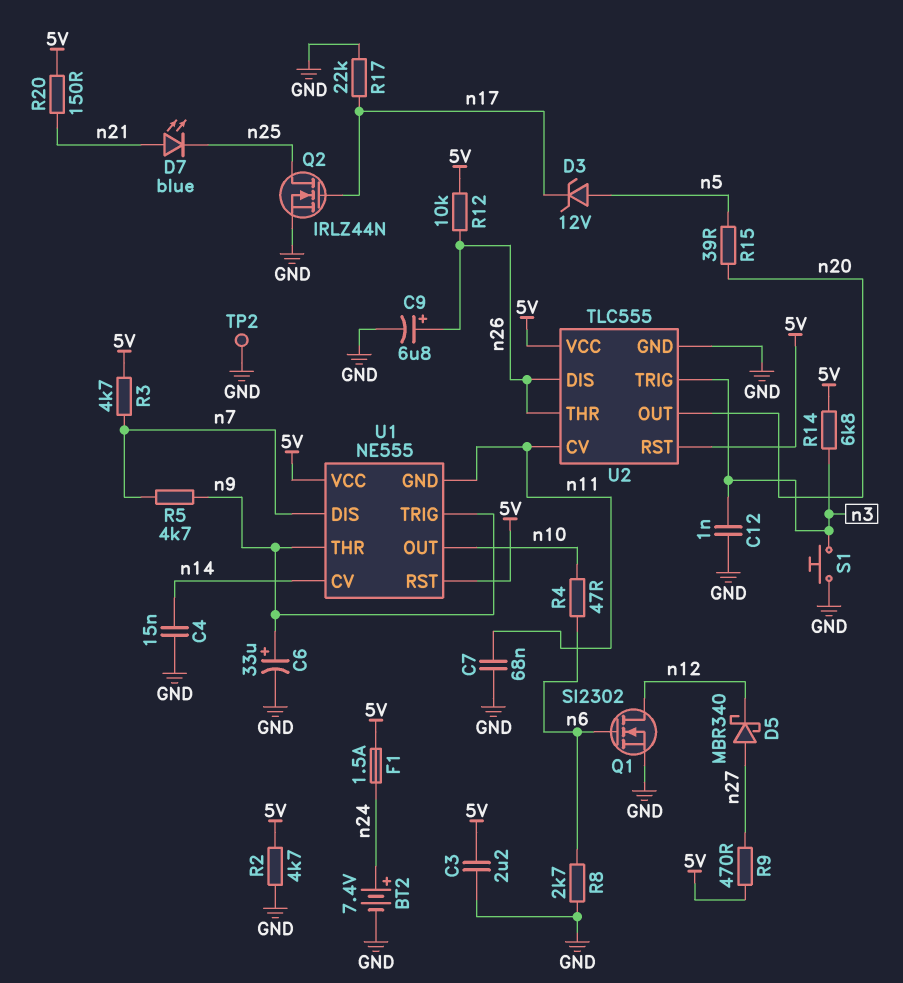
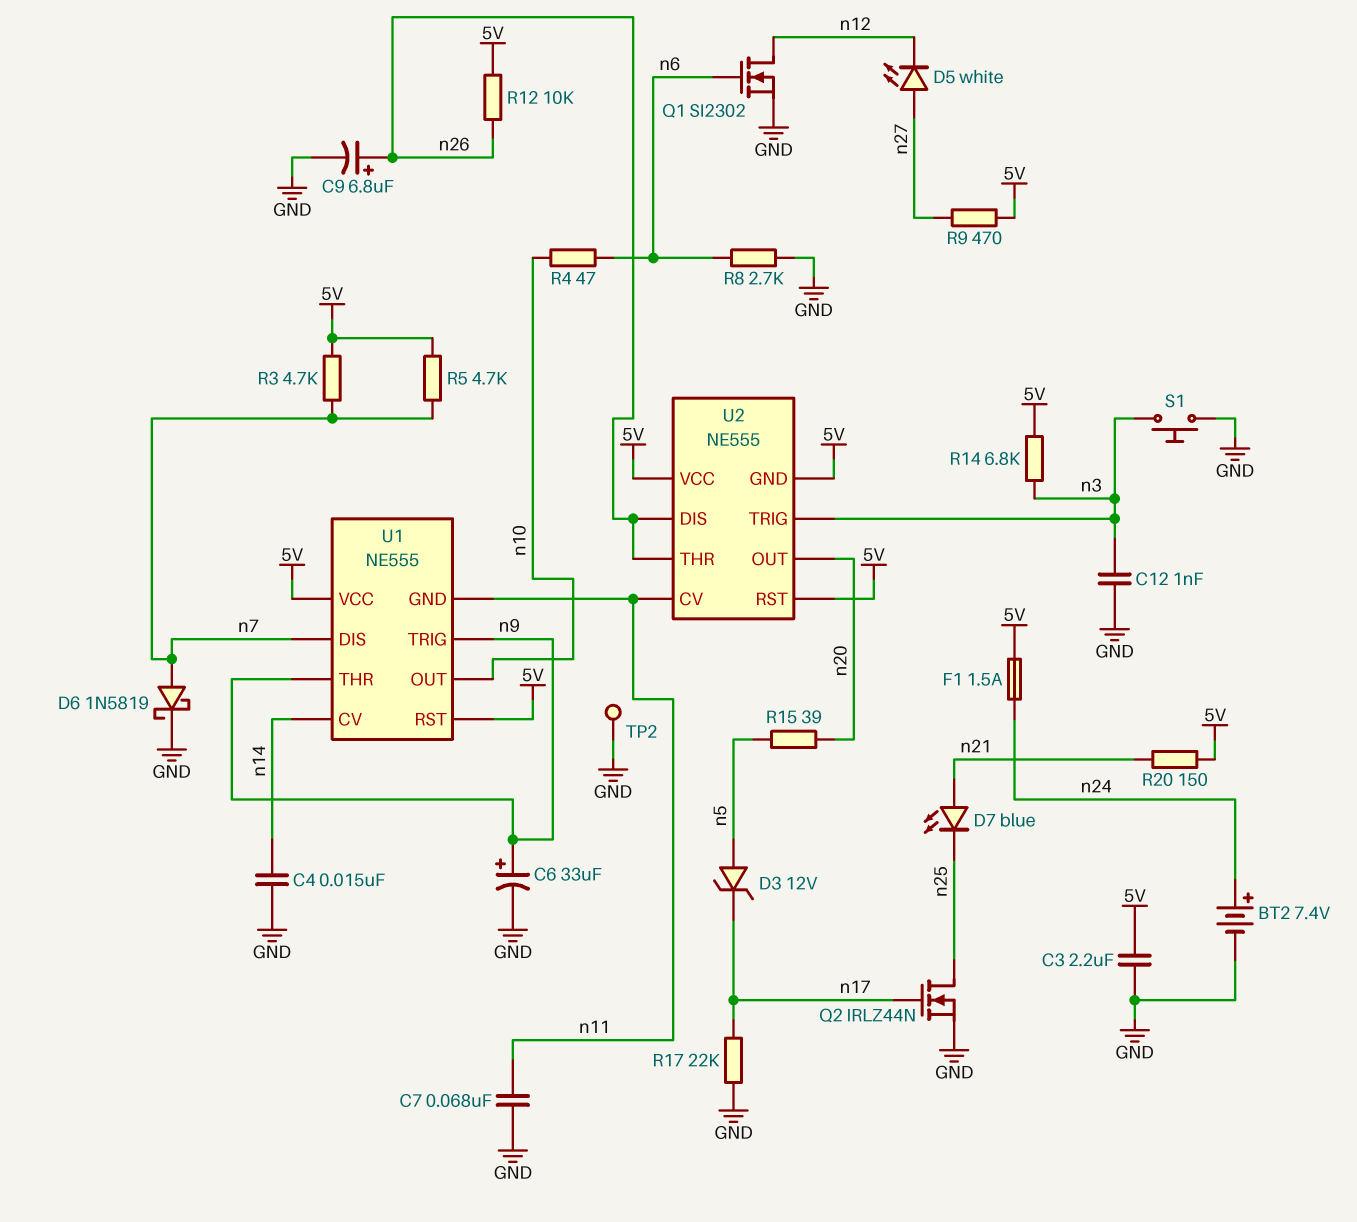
D5: schottky MBR340 (A n27, K n12) -> LED white (A n27, K n12)
D6: none -> schottky 1N5819 (A n7, K GND)
R2: 4.7k (5V, GND) -> none
R5: 4.7k (n7, n9) -> 4.7k (5V, n7)
U2: TLC555 -> NE555
U2 pin GND: GND -> 5V

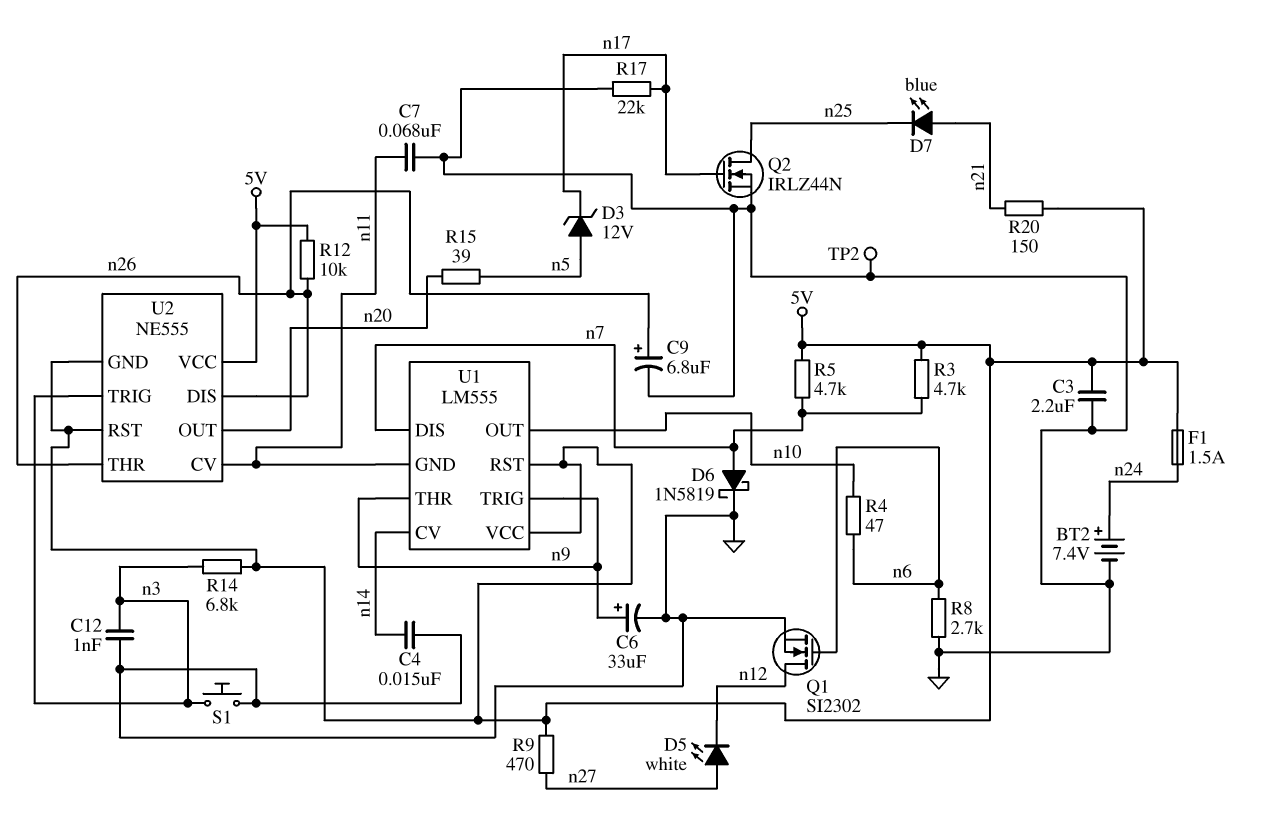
U1: NE555 -> LM555

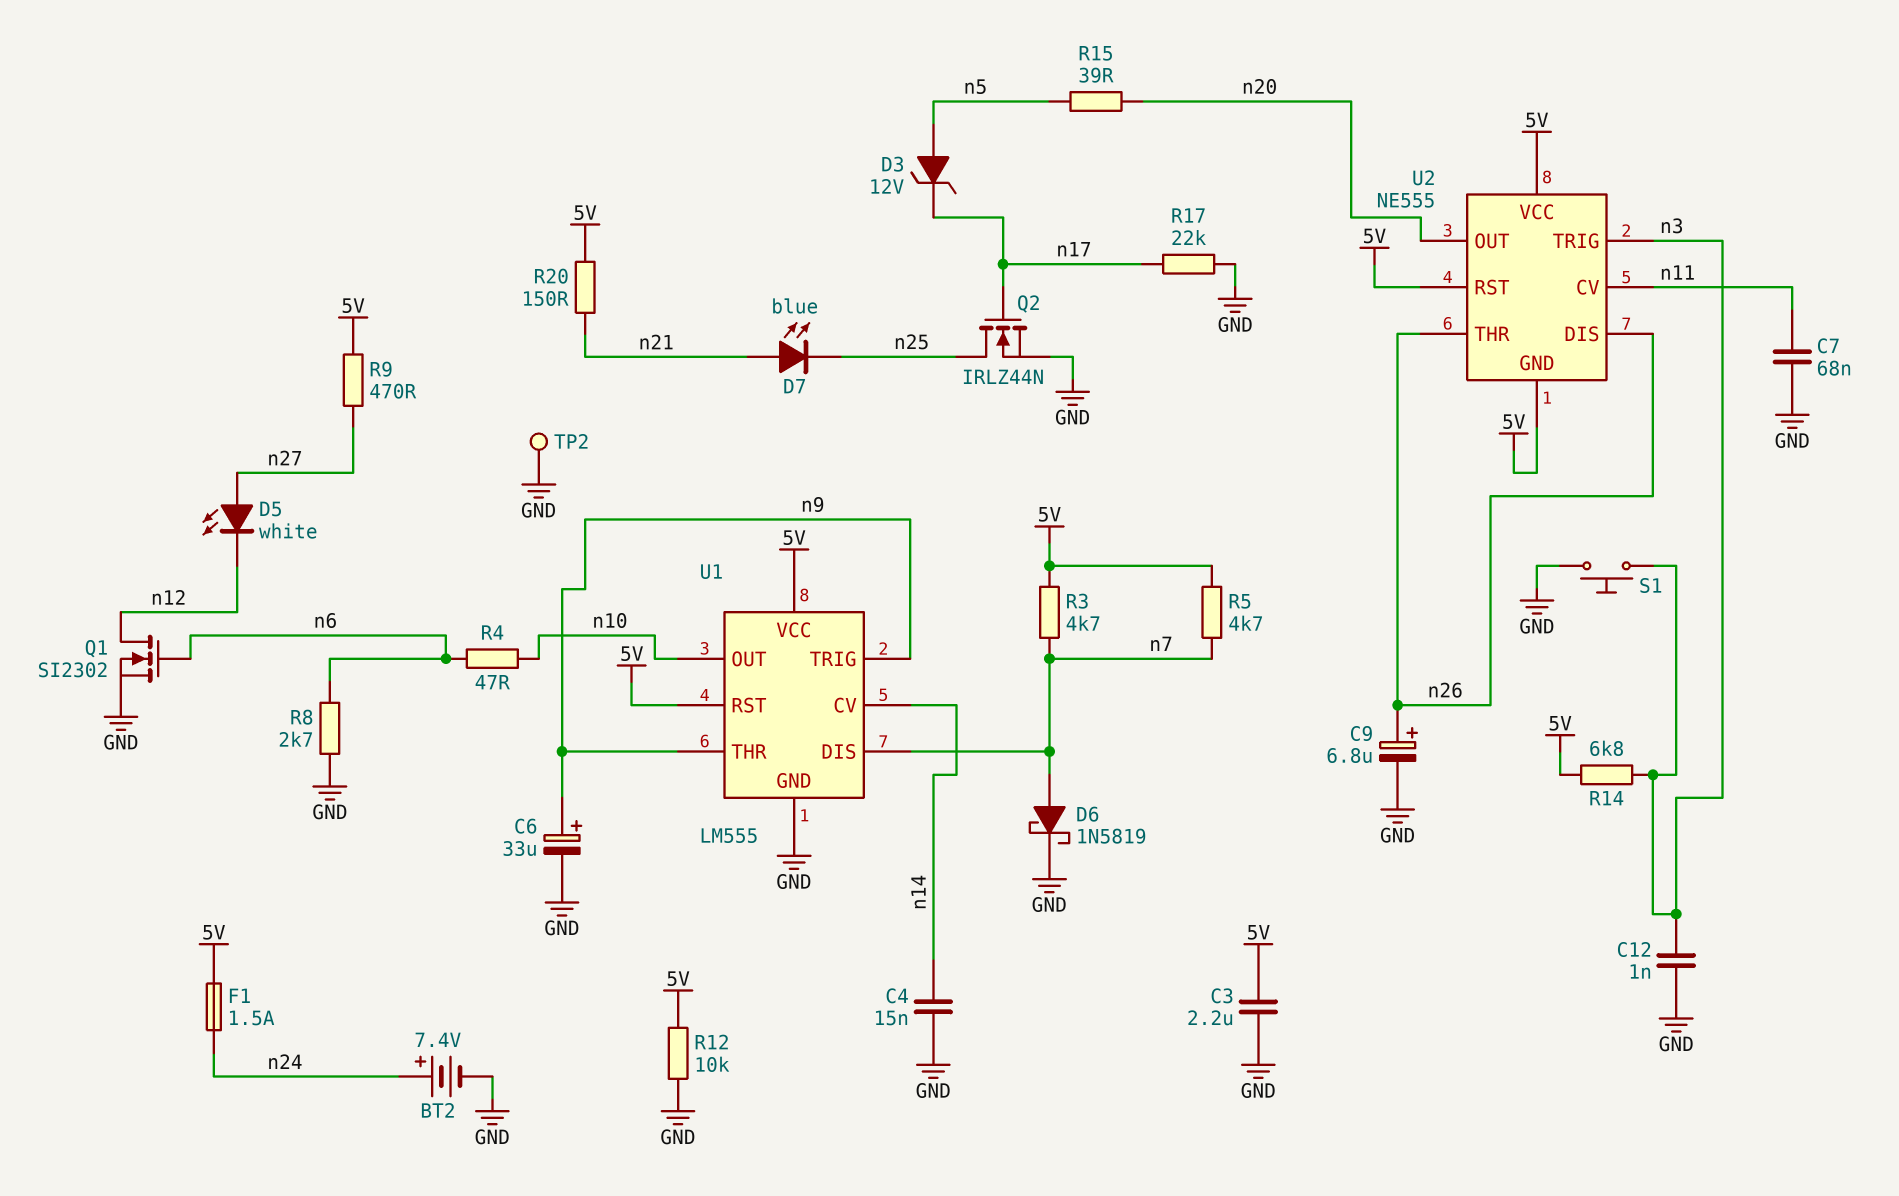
R12: 10k (5V, n26) -> 10k (5V, GND)
U1 pin GND: n11 -> GND

